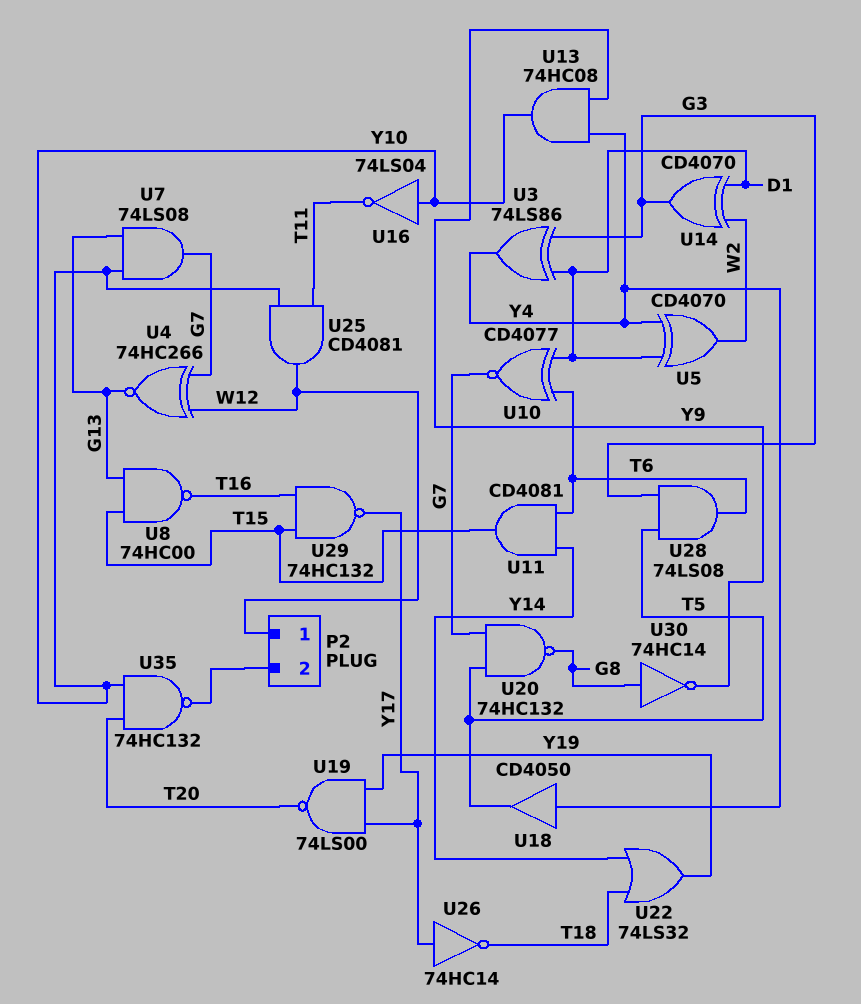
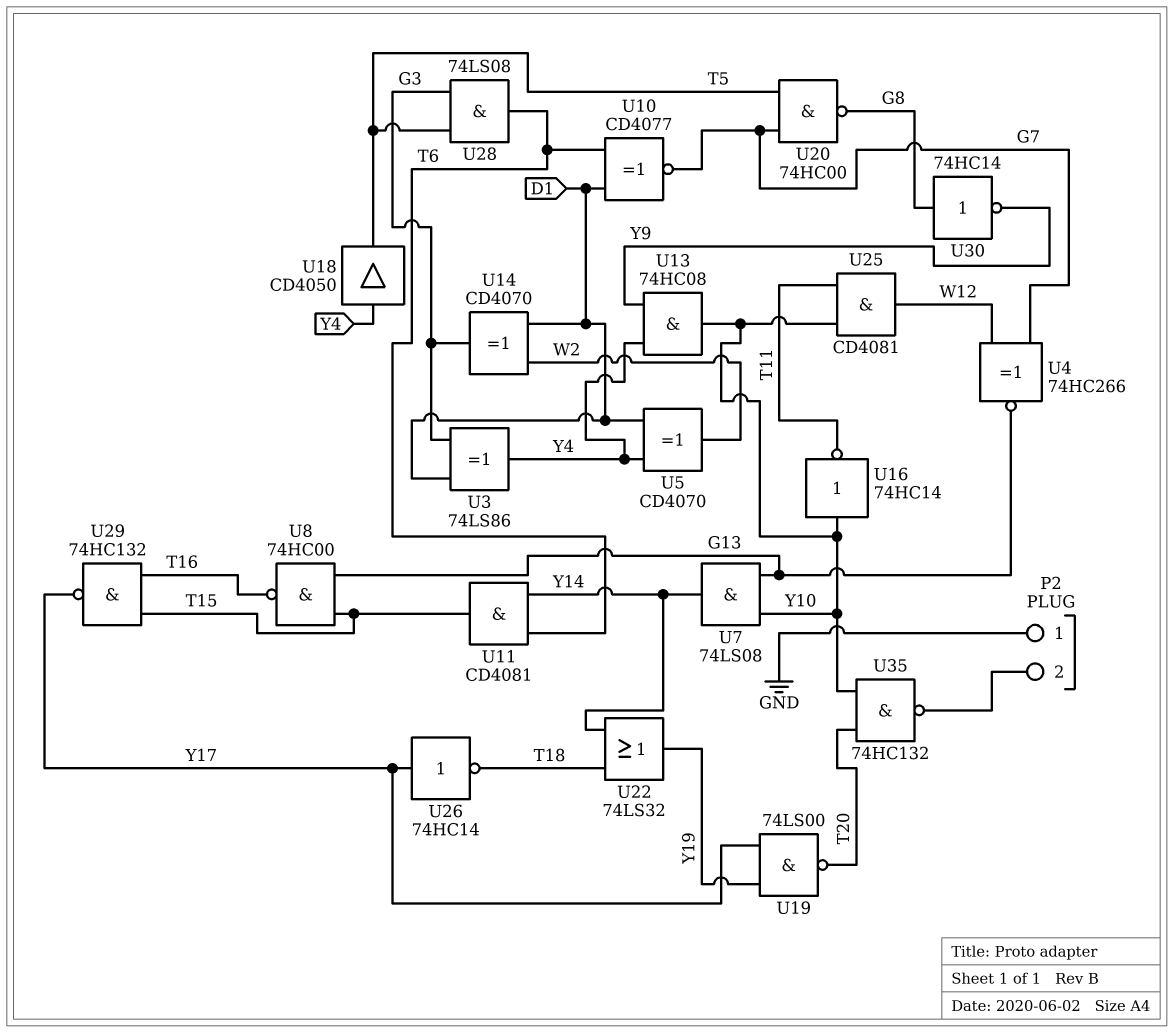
P2 pin 1: W12 -> GND
U7: AND 74LS08 (in G13, in Y10, out G7) -> AND 74LS08 (in G13, in Y10, out Y14)
U16: NOT 74LS04 (in Y10, out T11) -> NOT 74HC14 (in Y10, out T11)
U20: NAND 74HC132 (in G7, in T5, out G8) -> NAND 74HC00 (in G7, in T5, out G8)

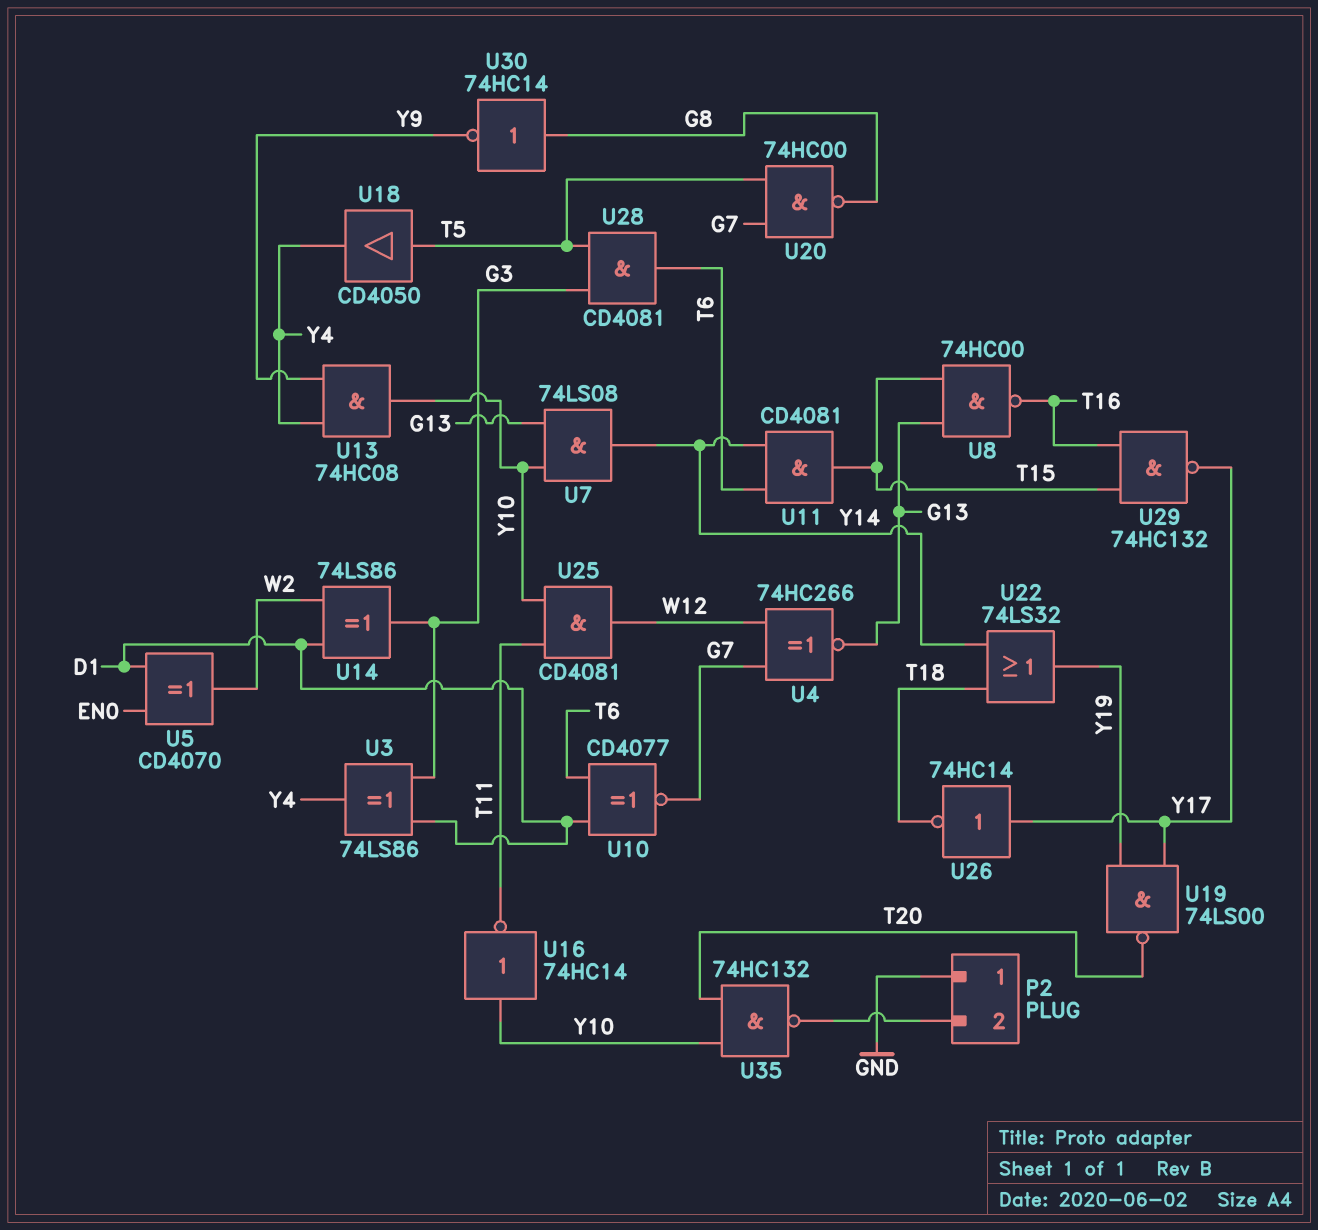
U5: XOR CD4070 (in D1, in Y4, out W2) -> XOR CD4070 (in D1, in EN0, out W2)
U14: XOR CD4070 (in D1, in W2, out G3) -> XOR 74LS86 (in D1, in W2, out G3)
U18: buffer CD4050 (in Y4, out T5) -> buffer CD4050 (in T5, out Y4)
U28: AND 74LS08 (in G3, in T5, out T6) -> AND CD4081 (in G3, in T5, out T6)

